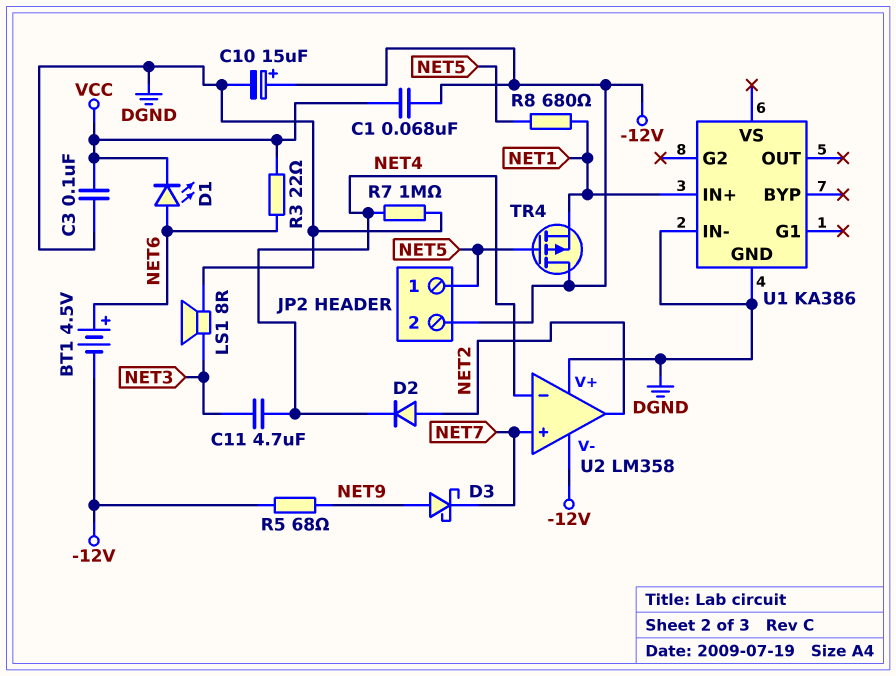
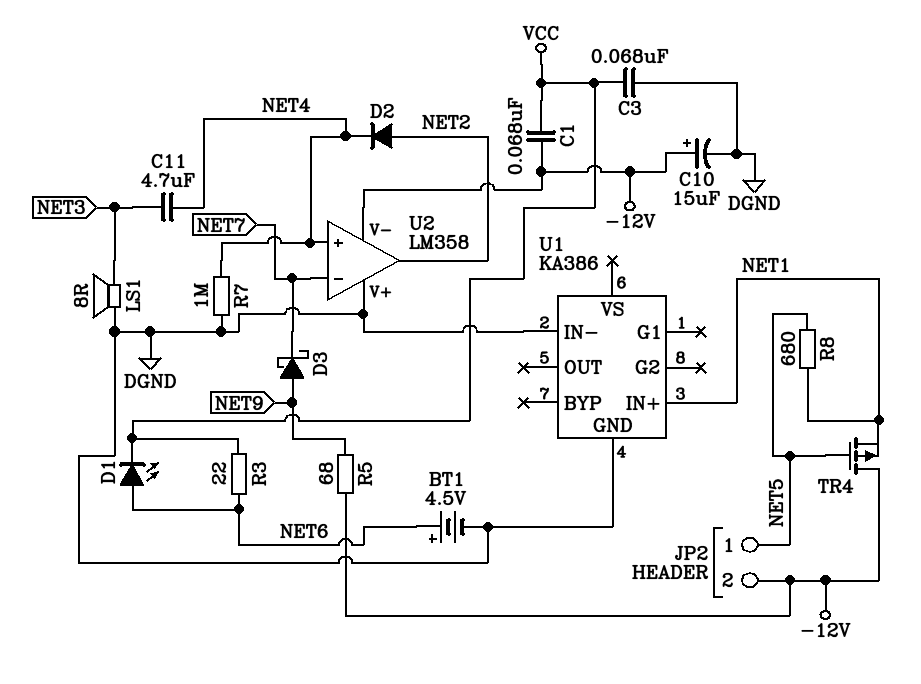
BT1: 4.5V (plus NET6, minus -12V) -> 4.5V (plus NET6, minus DGND)
C3: 100nF (DGND, VCC) -> 68nF (DGND, VCC)
U2 pin in+: NET7 -> NET4
U2 pin in-: NET4 -> NET7

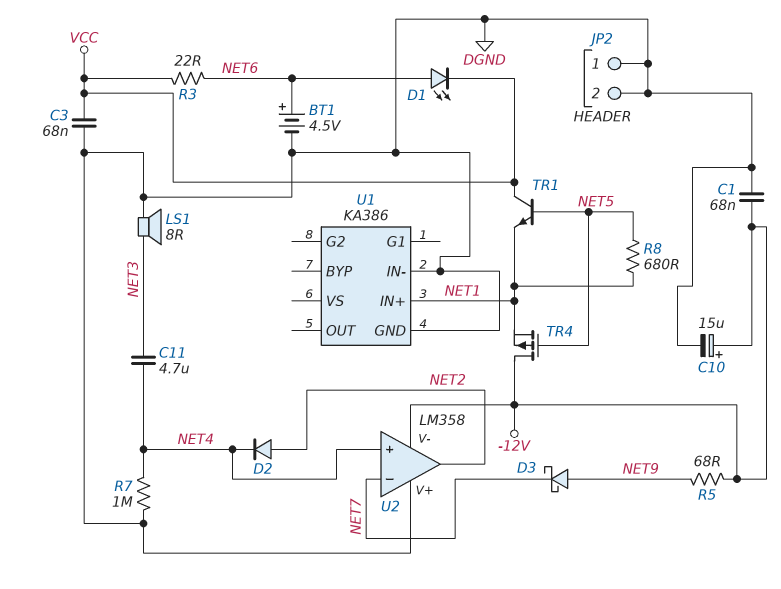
C1: 68nF (-12V, VCC) -> 68nF (-12V, DGND)
JP2 pin 1: NET5 -> DGND
JP2 pin 2: -12V -> DGND
TR1: none -> NPN (B NET5, C VCC, E NET1)

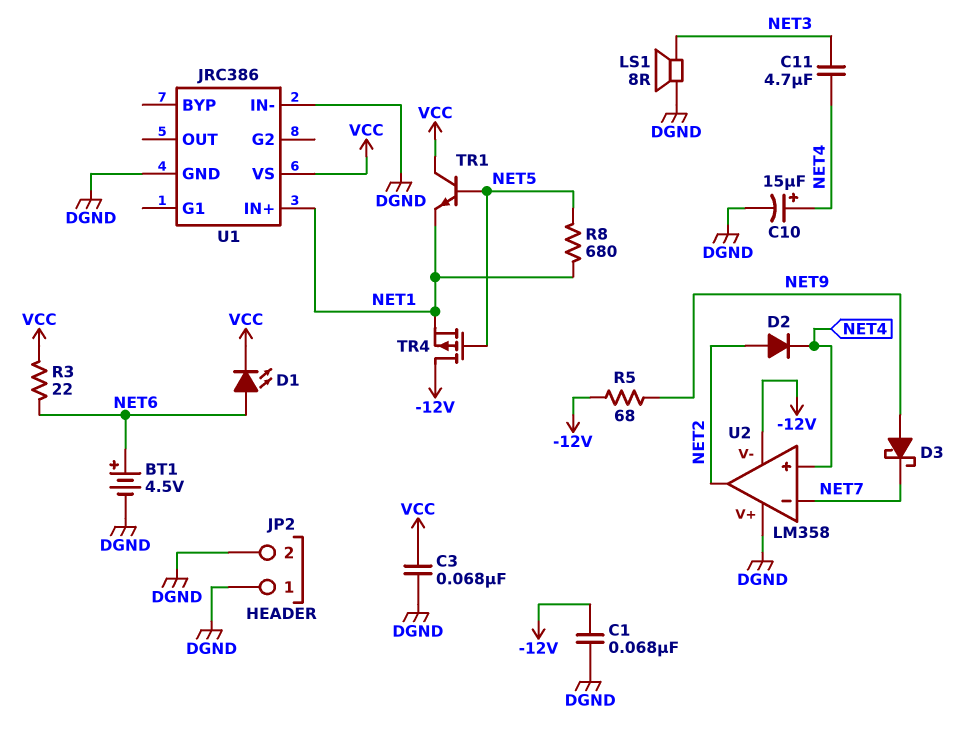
C10: 15uF (plus -12V, minus DGND) -> 15uF (plus NET4, minus DGND)
R7: 1M (DGND, NET4) -> none
U1: KA386 -> JRC386
U1 pin VS: none -> VCC

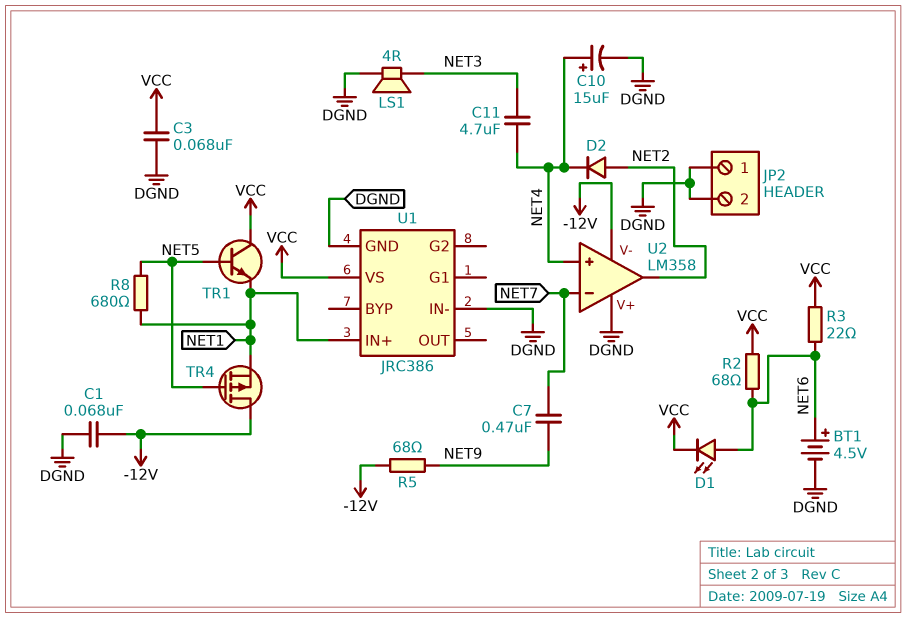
C7: none -> 470nF (NET7, NET9)
D3: schottky (A NET9, K NET7) -> none
LS1: speaker 8R (DGND, NET3) -> speaker 4R (DGND, NET3)
R2: none -> 68 (NET6, VCC)

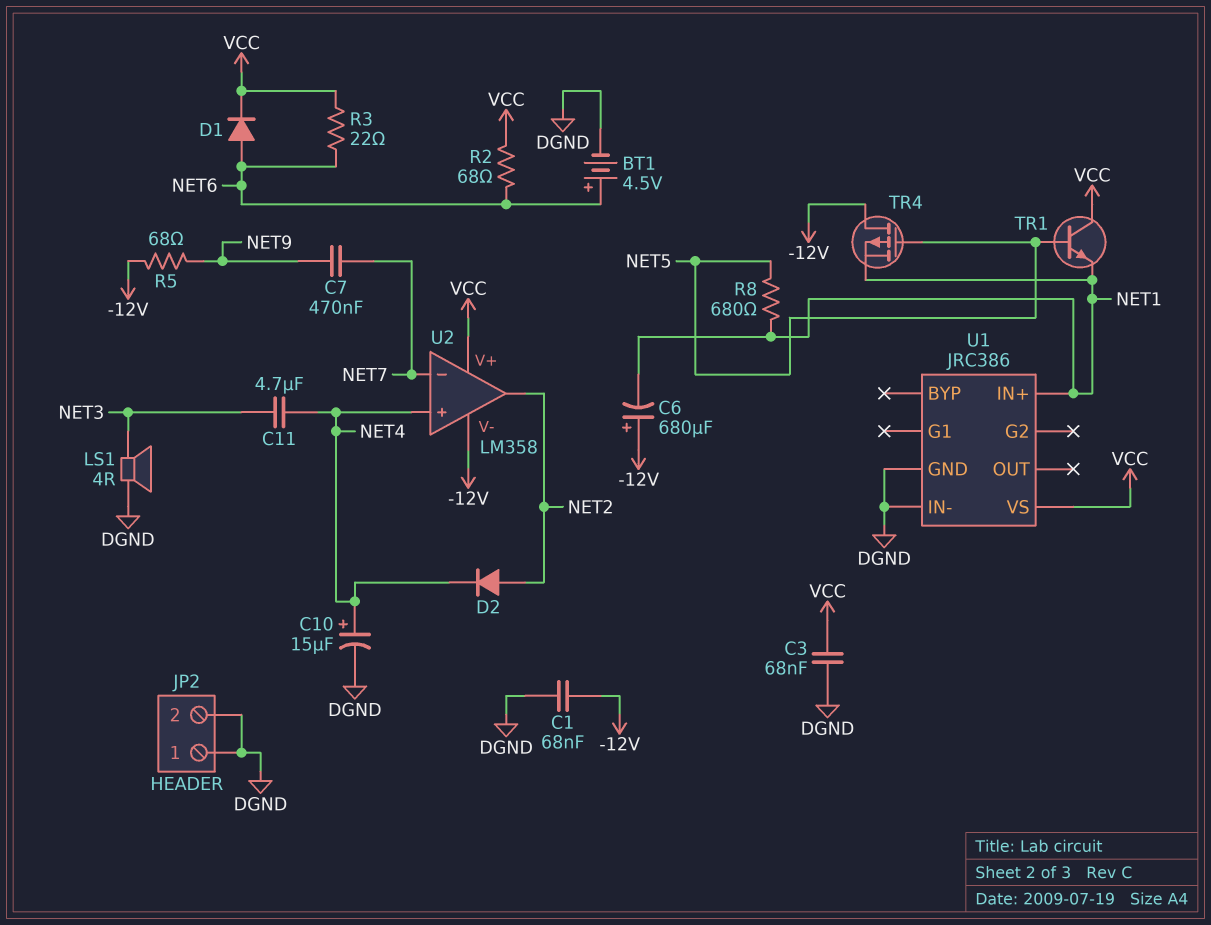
C6: none -> 680uF (plus -12V, minus NET1)
D1: LED (A NET6, K VCC) -> diode (A NET6, K VCC)
U2 pin V+: DGND -> VCC

